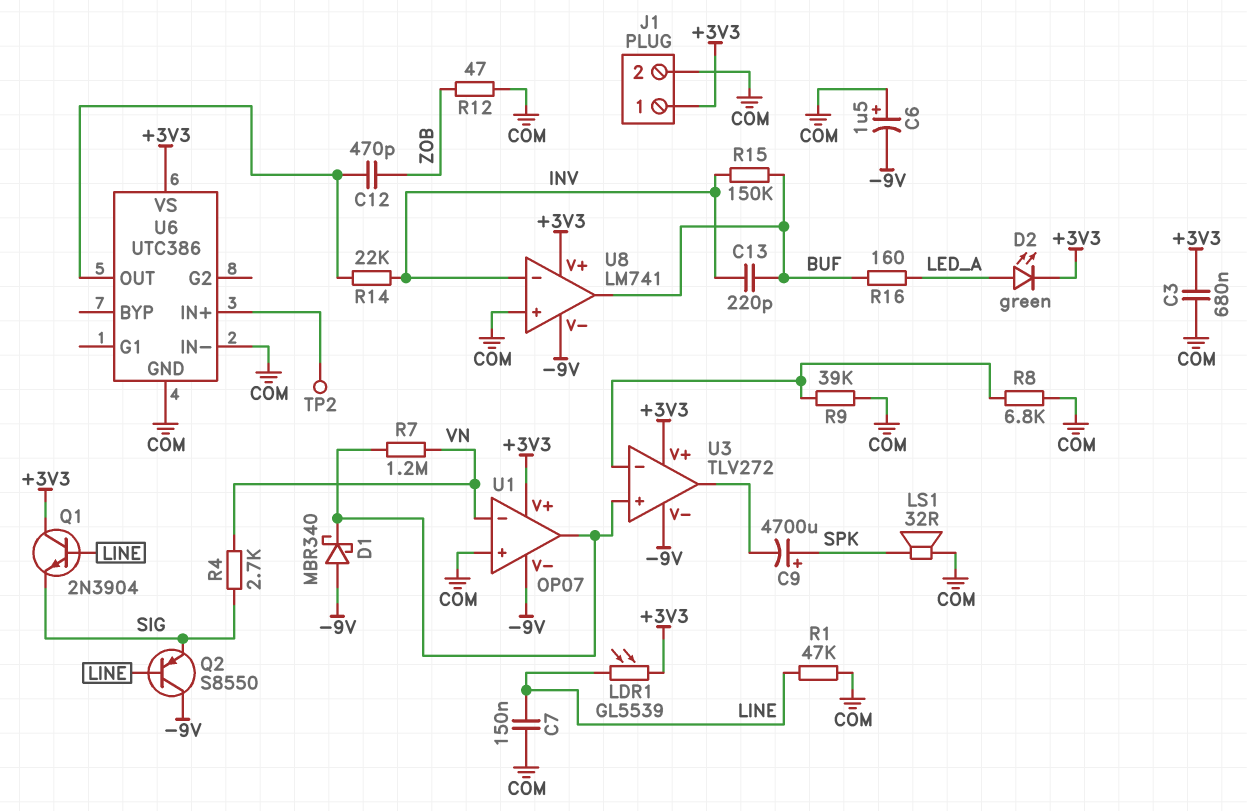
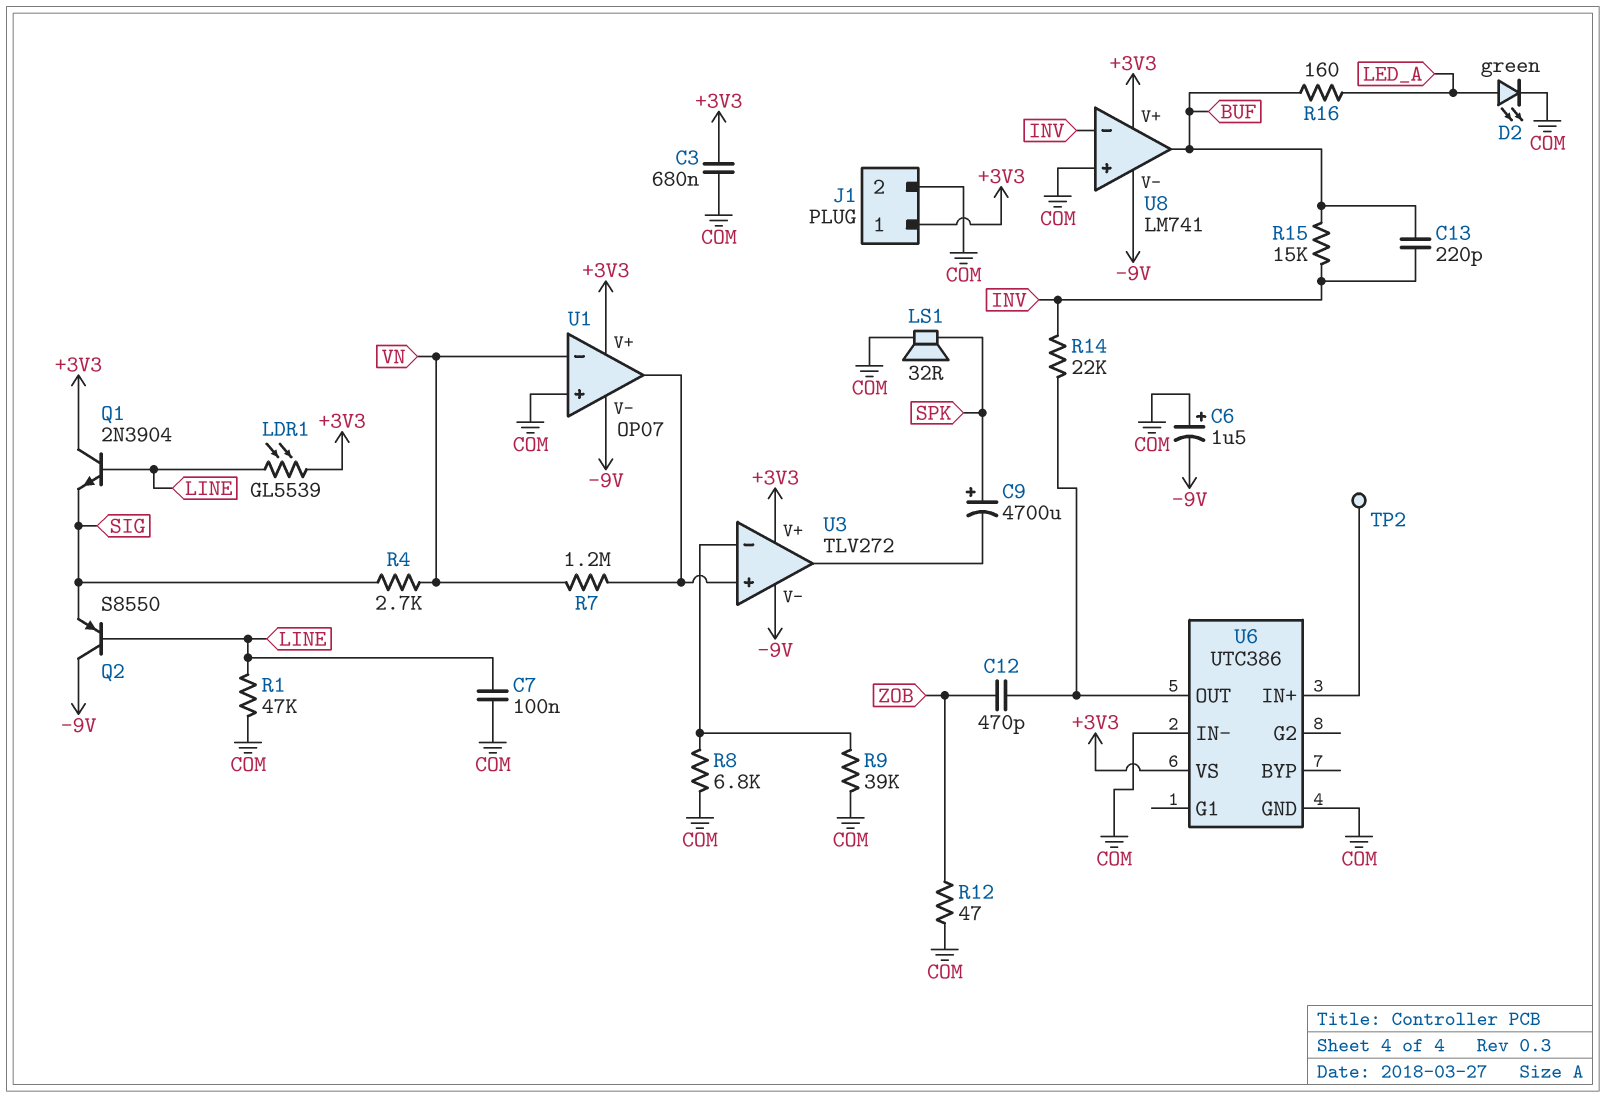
C7: 150nF (COM, LINE) -> 100nF (COM, LINE)
D1: schottky MBR340 (A -9V, K U1/out) -> none
D2: LED green (A LED_A, K +3V3) -> LED green (A LED_A, K COM)
R15: 150k (BUF, INV) -> 15k (BUF, INV)

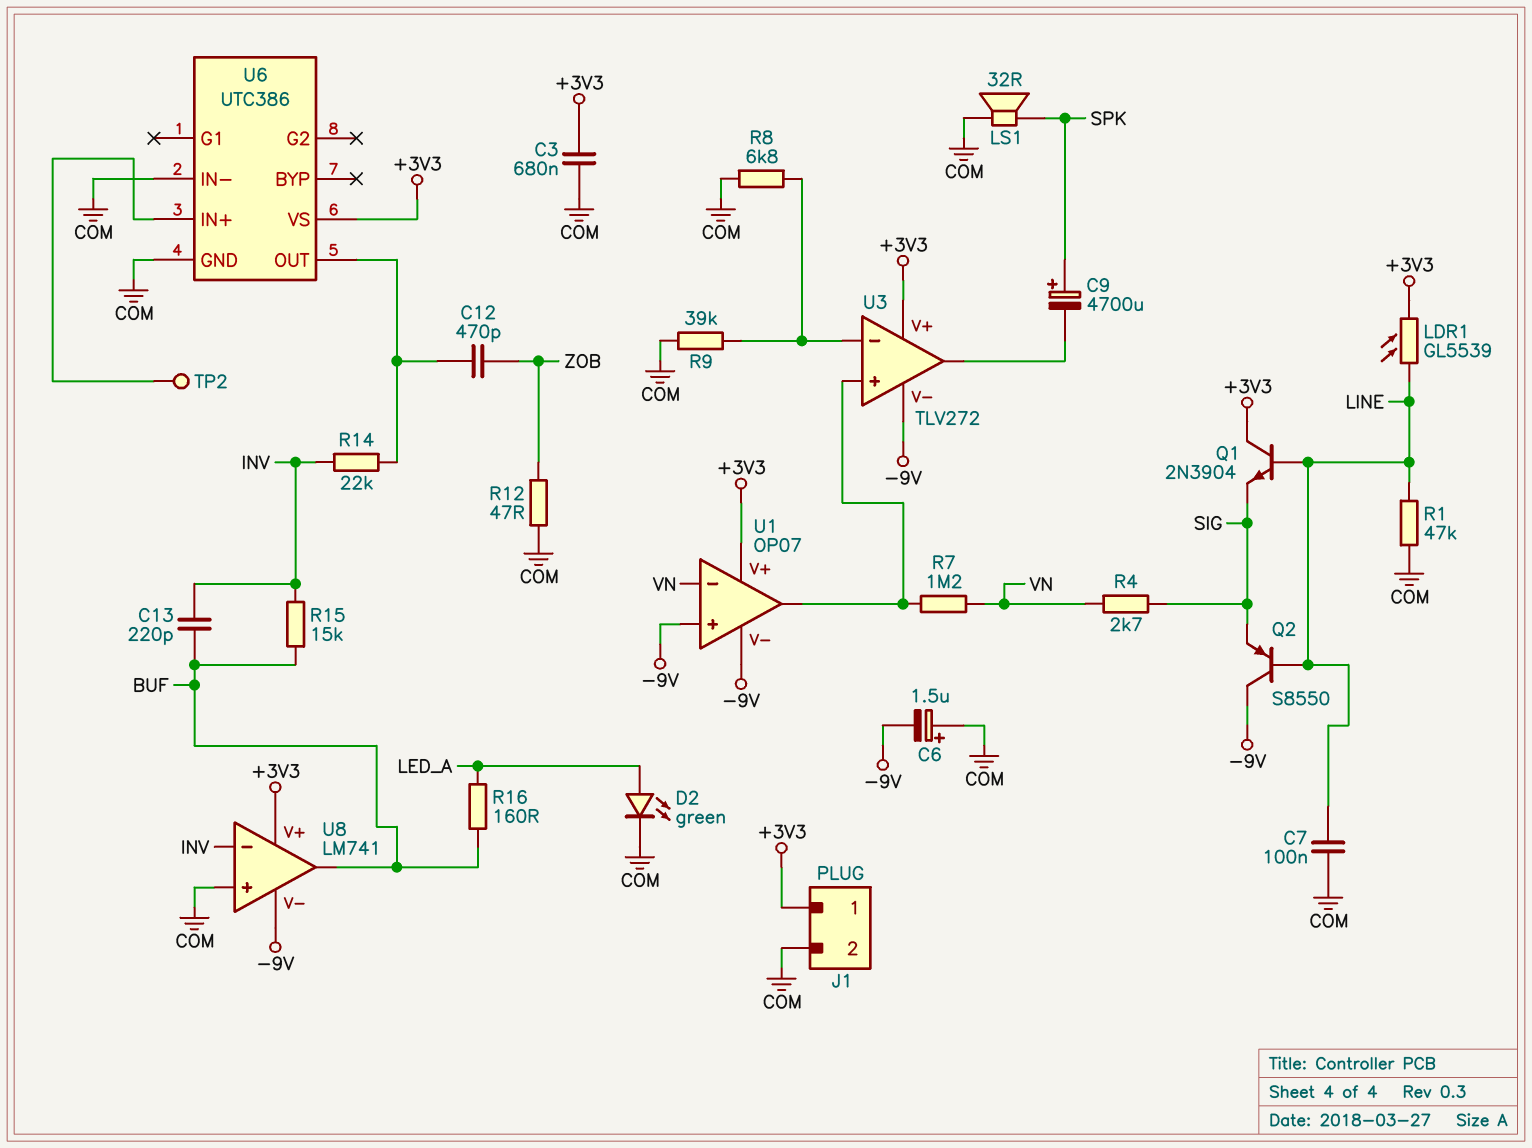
U1 pin in+: COM -> -9V

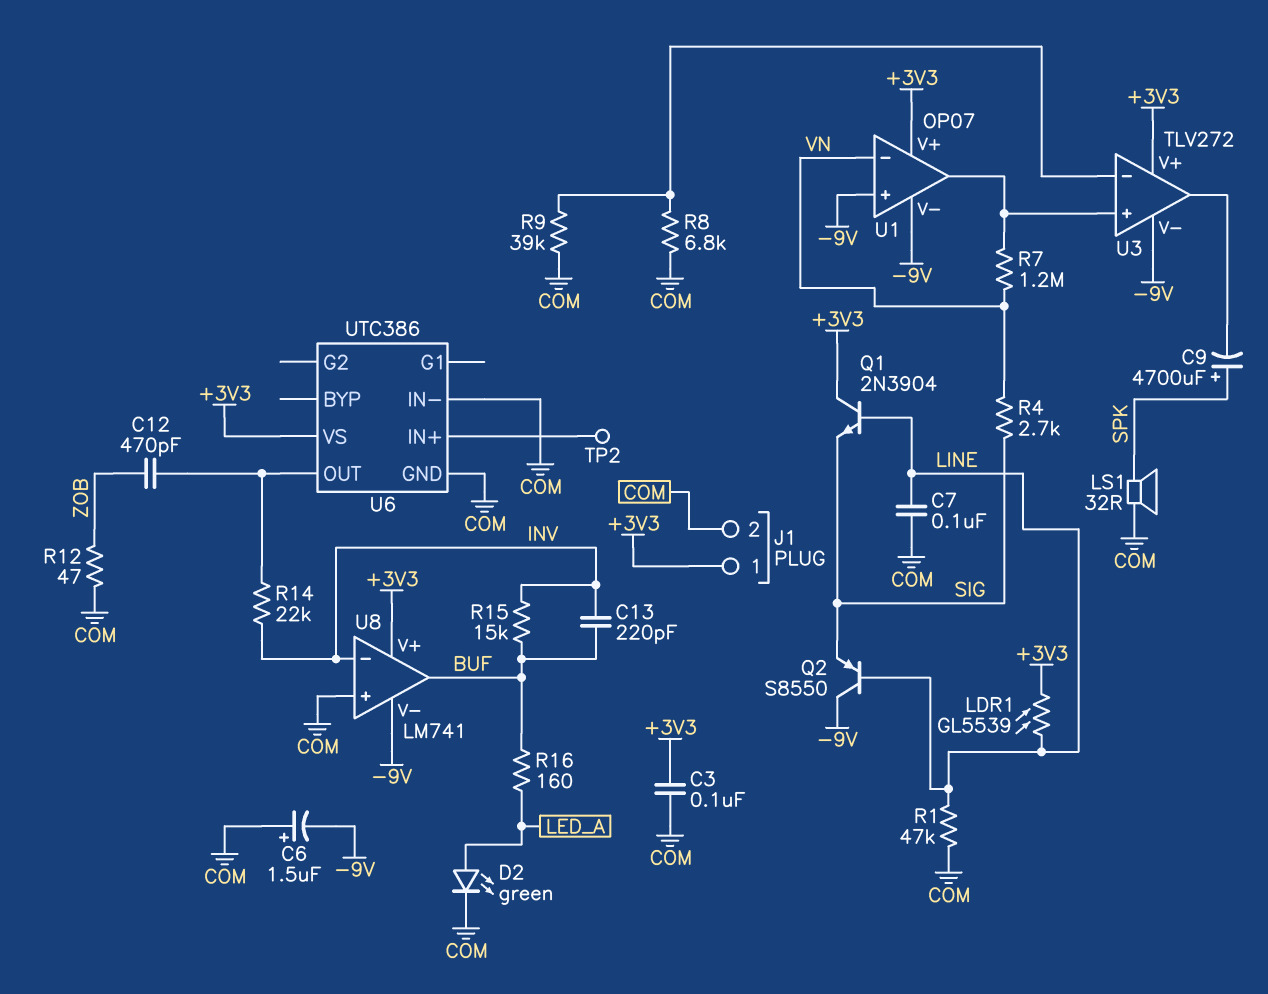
C3: 680nF (+3V3, COM) -> 100nF (+3V3, COM)

